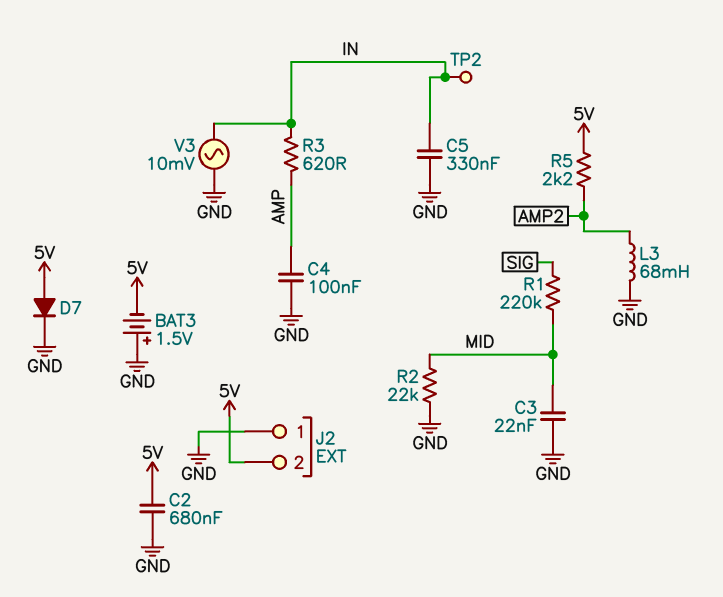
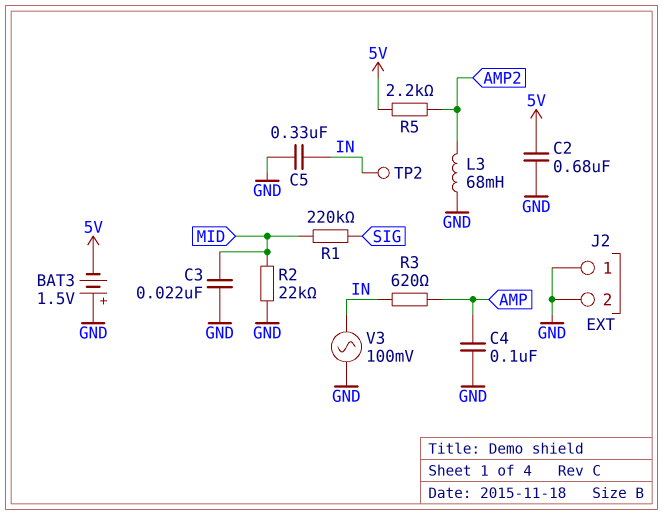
D7: diode (A 5V, K GND) -> none
J2 pin 2: 5V -> GND
V3: AC 10mV (GND, IN) -> AC 100mV (GND, IN)

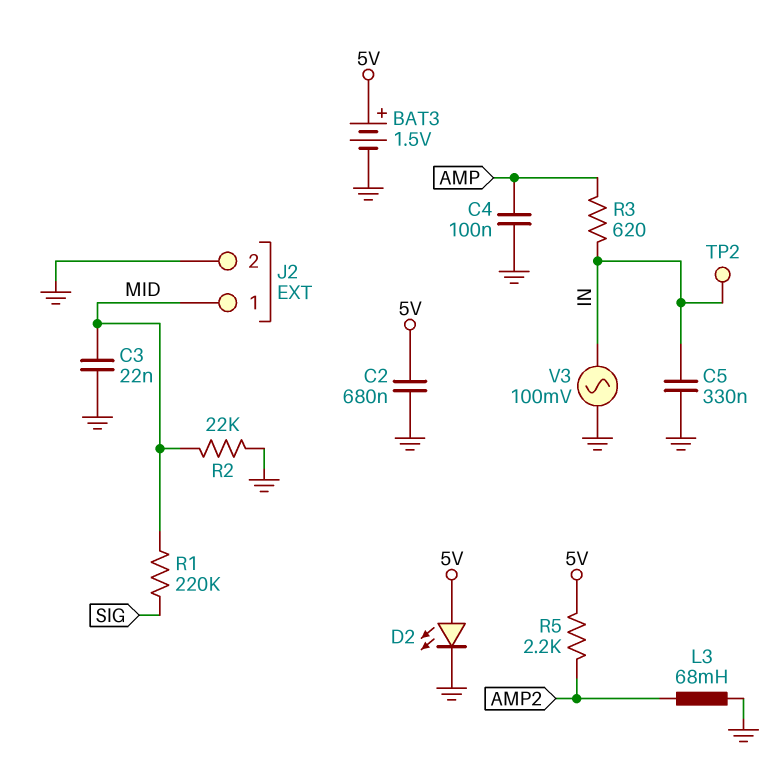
BAT3: 1.5V (plus GND, minus 5V) -> 1.5V (plus 5V, minus GND)
D2: none -> LED (A 5V, K GND)
J2 pin 1: GND -> MID

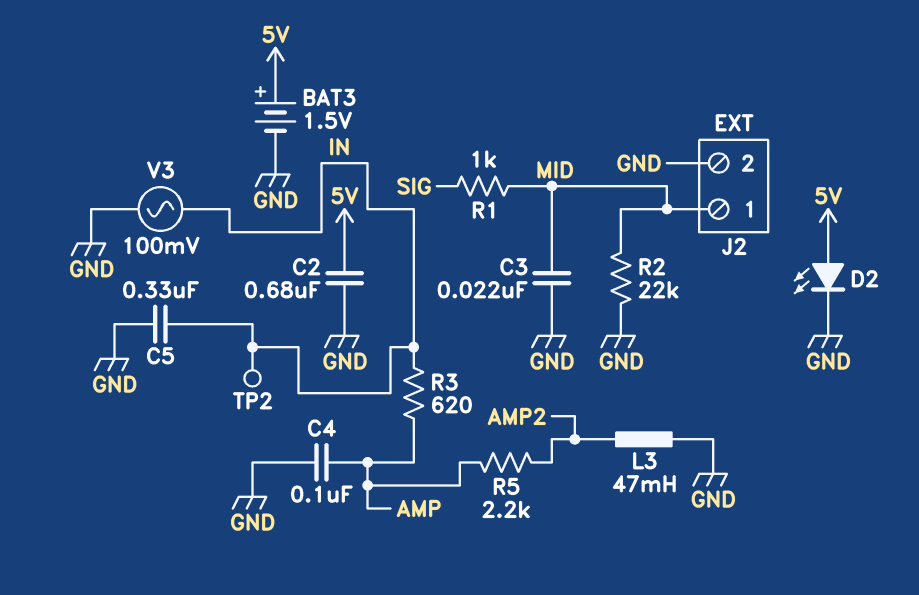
L3: 68mH (AMP2, GND) -> 47mH (AMP2, GND)
R1: 220k (MID, SIG) -> 1k (MID, SIG)
R5: 2.2k (5V, AMP2) -> 2.2k (AMP, AMP2)

